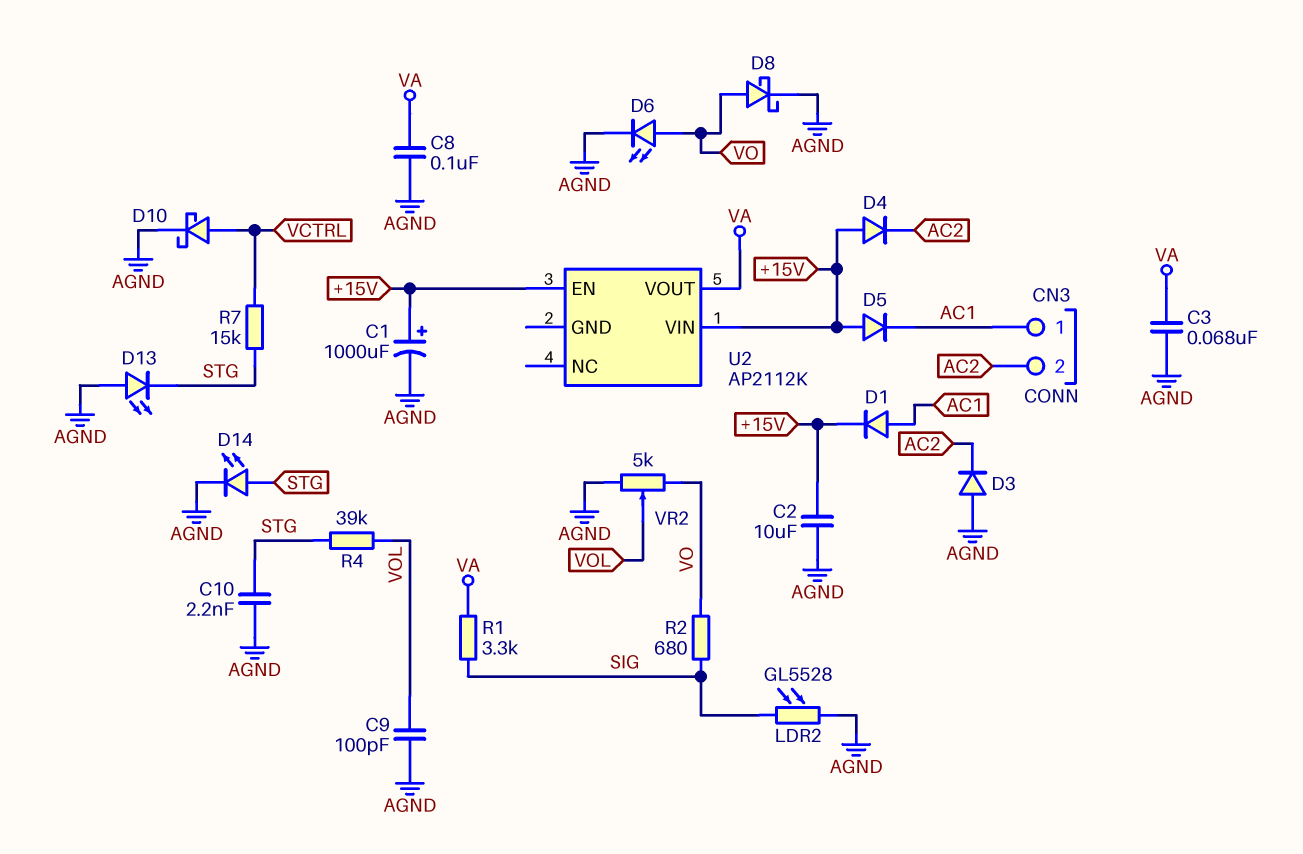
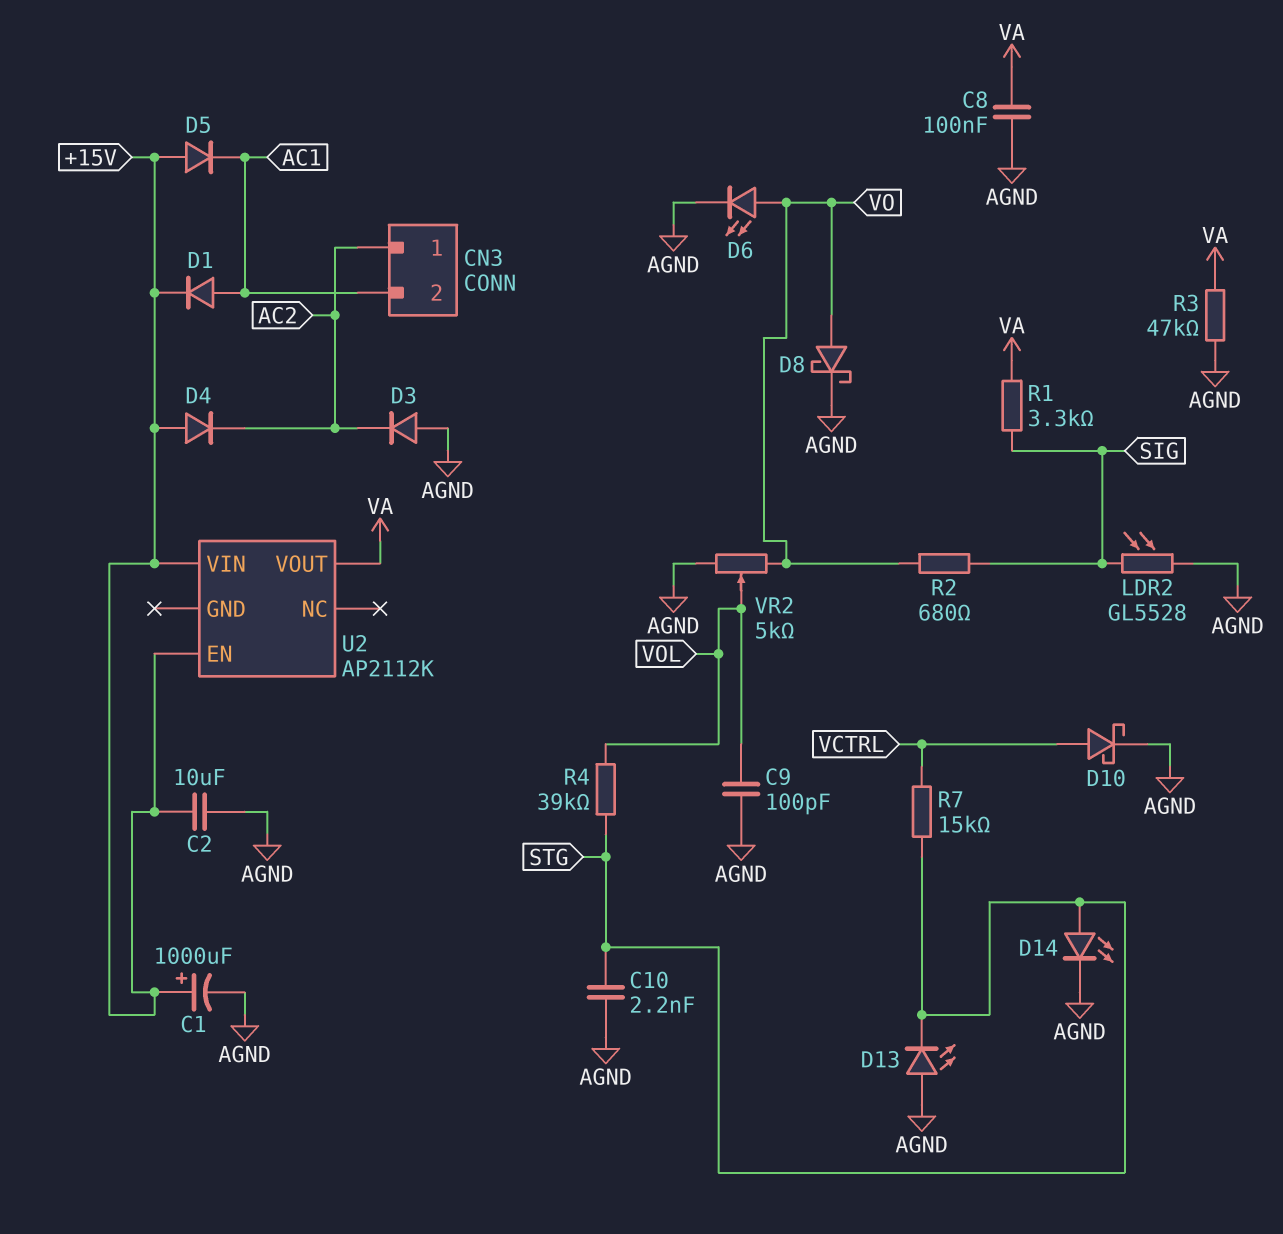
C3: 68nF (AGND, VA) -> none
CN3 pin 1: AC1 -> AC2
CN3 pin 2: AC2 -> AC1
R3: none -> 47k (AGND, VA)

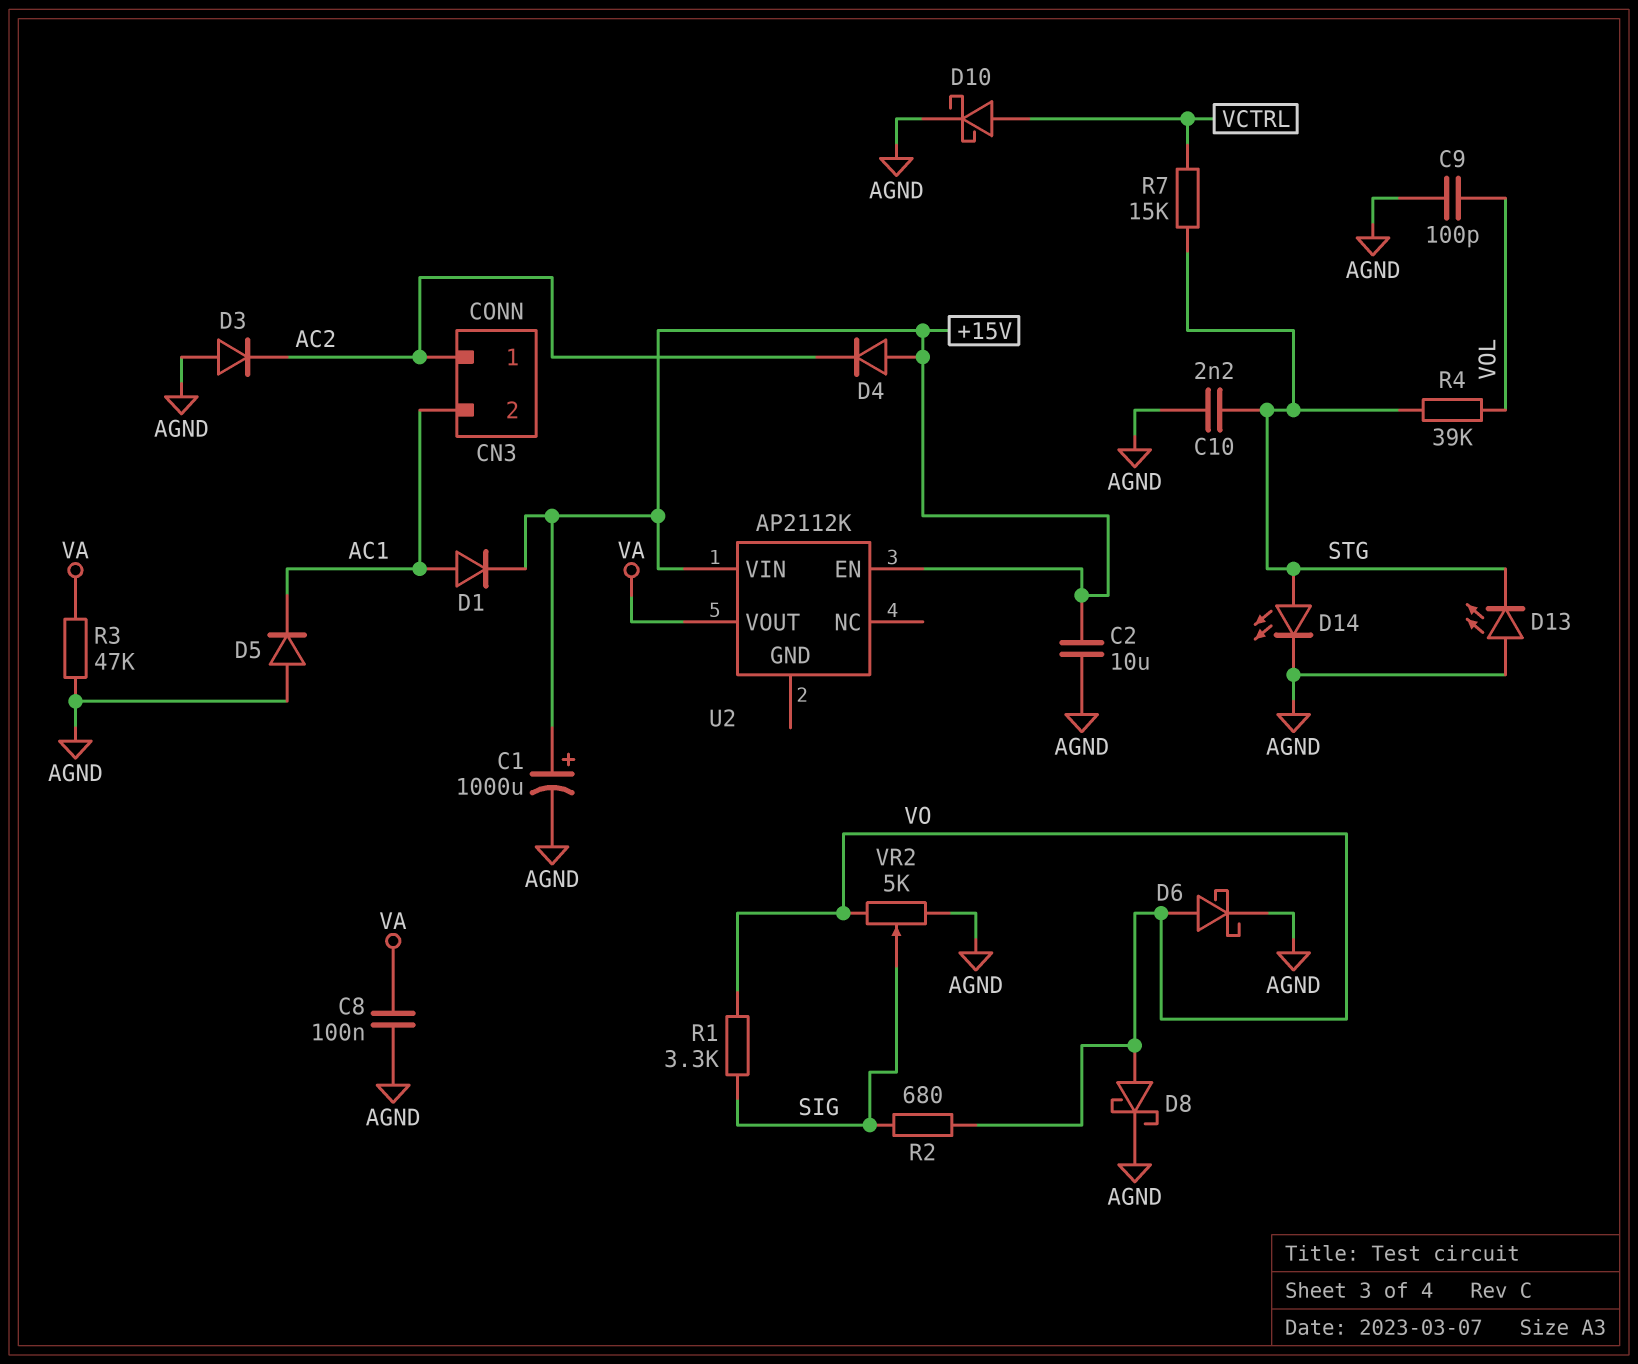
D5: diode (A +15V, K AC1) -> diode (A AGND, K AC1)
D6: LED (A VO, K AGND) -> schottky (A VO, K AGND)
LDR2: GL5528 (AGND, SIG) -> none
R1: 3.3k (SIG, VA) -> 3.3k (SIG, VO)
VR2: 5k (AGND, VO, wiper VOL) -> 5k (AGND, VO, wiper SIG)

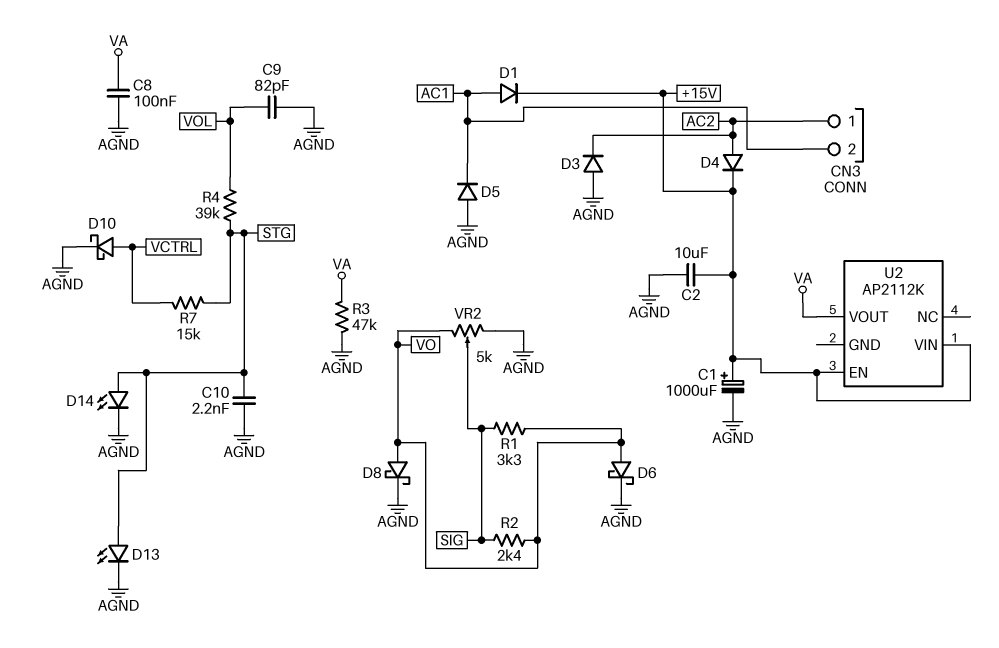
C9: 100pF (AGND, VOL) -> 82pF (AGND, VOL)
D4: diode (A +15V, K AC2) -> diode (A AC2, K +15V)
D13: LED (A AGND, K STG) -> LED (A STG, K AGND)
R2: 680 (SIG, VO) -> 2.4k (SIG, VO)

